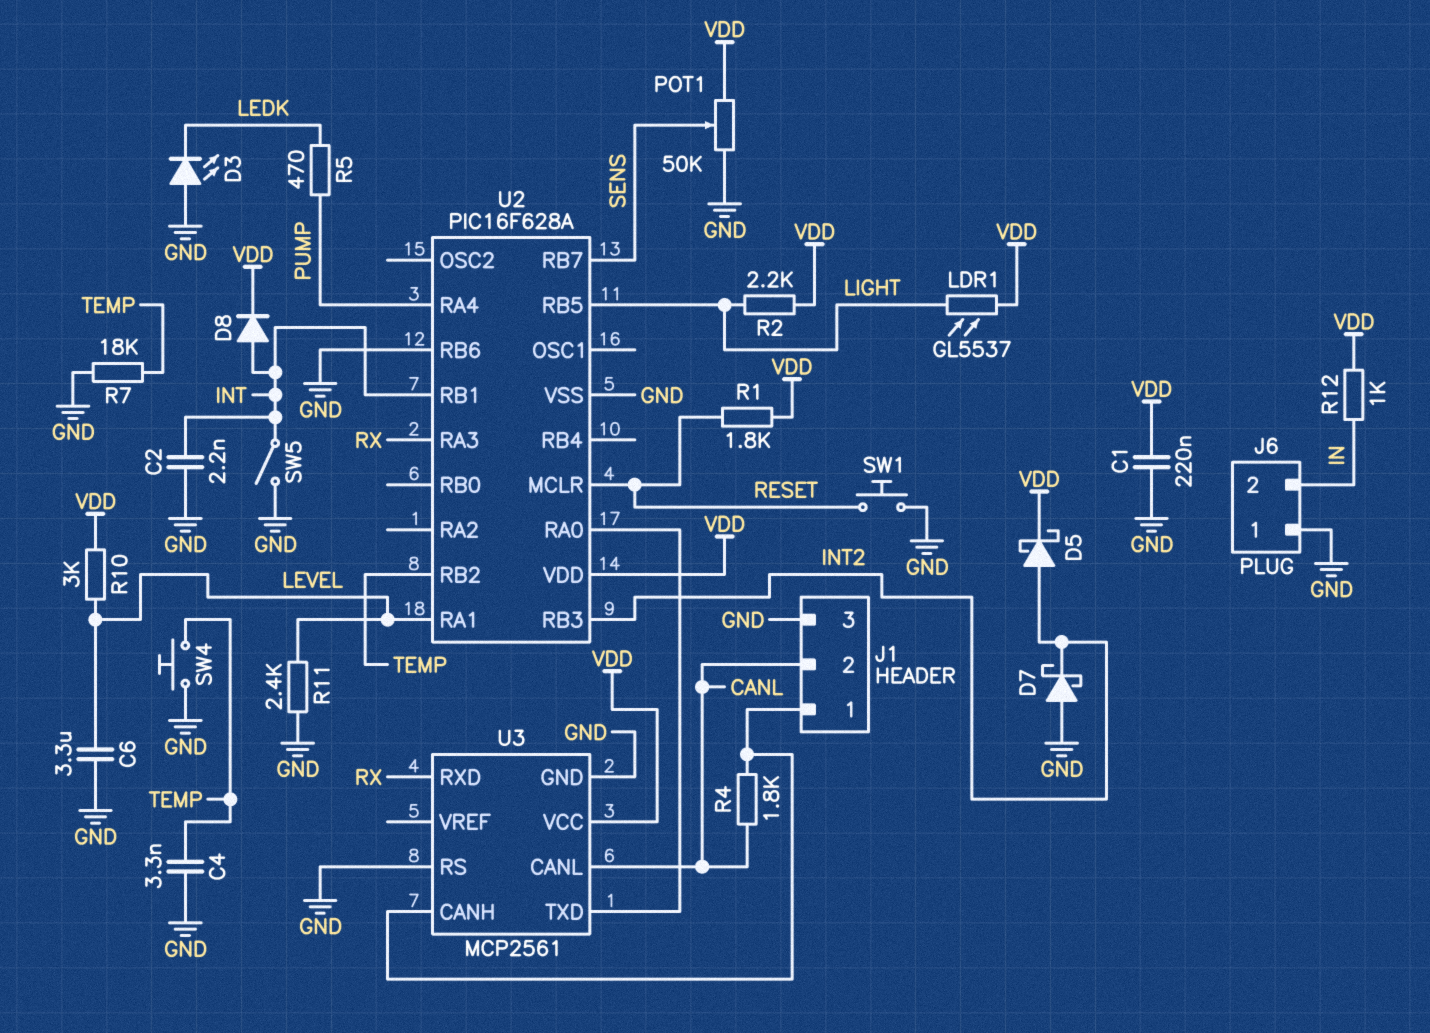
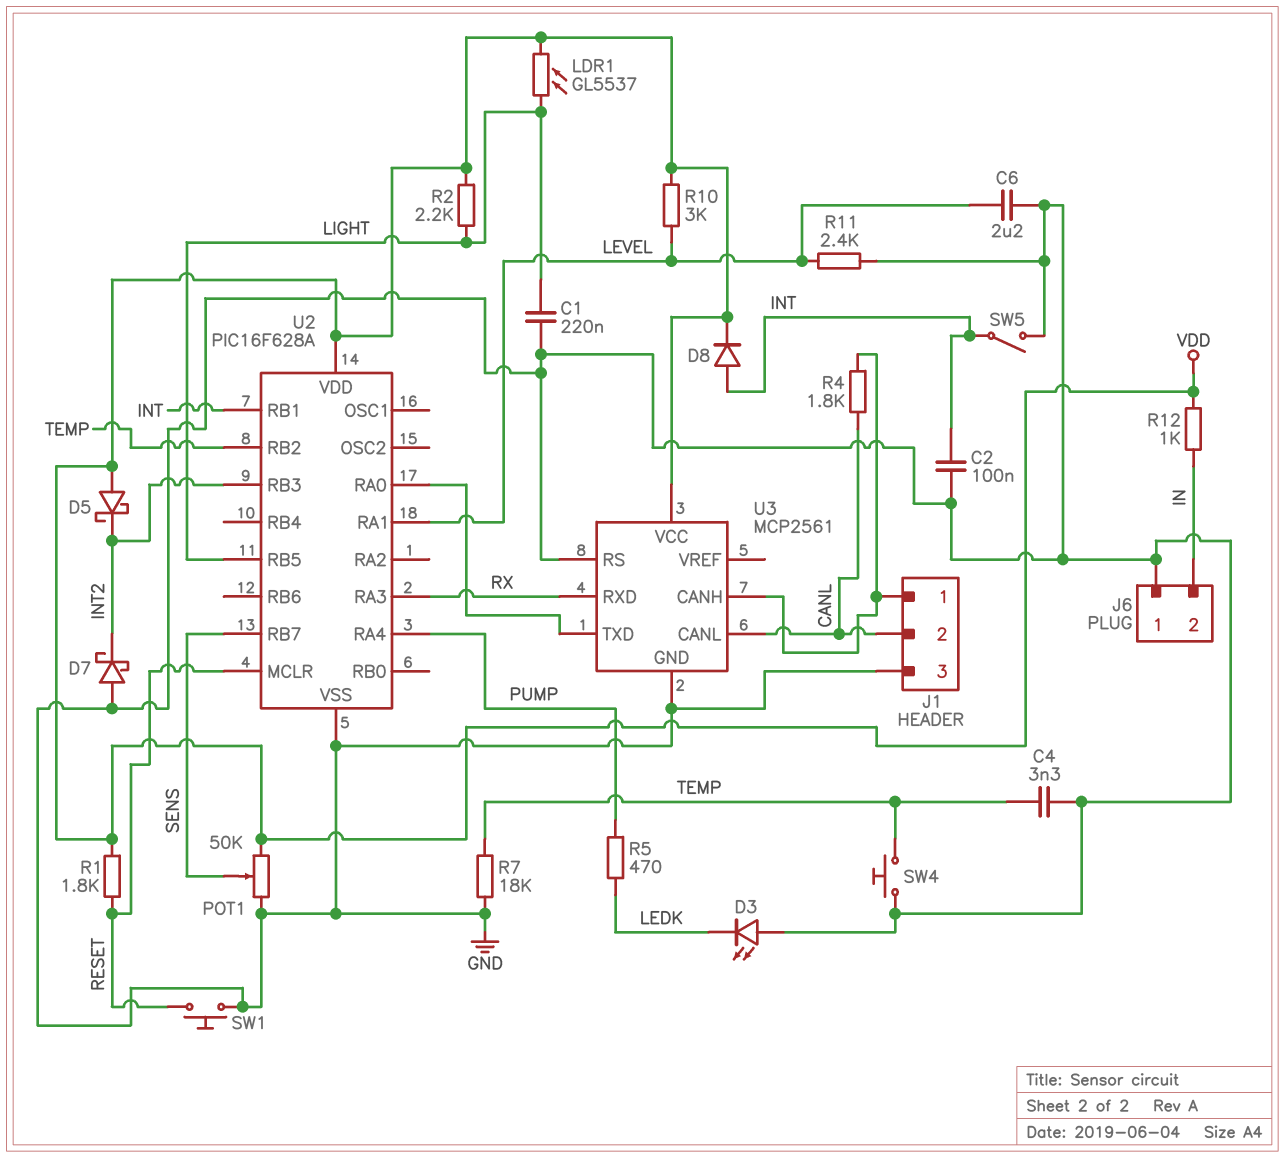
C1: 220nF (GND, VDD) -> 220nF (GND, LIGHT)
C2: 2.2nF (GND, INT) -> 100nF (GND, INT)
C6: 3.3uF (GND, LEVEL) -> 2.2uF (GND, LEVEL)
D5: schottky (A INT2, K VDD) -> schottky (A VDD, K INT2)
U2 pin RB6: GND -> none

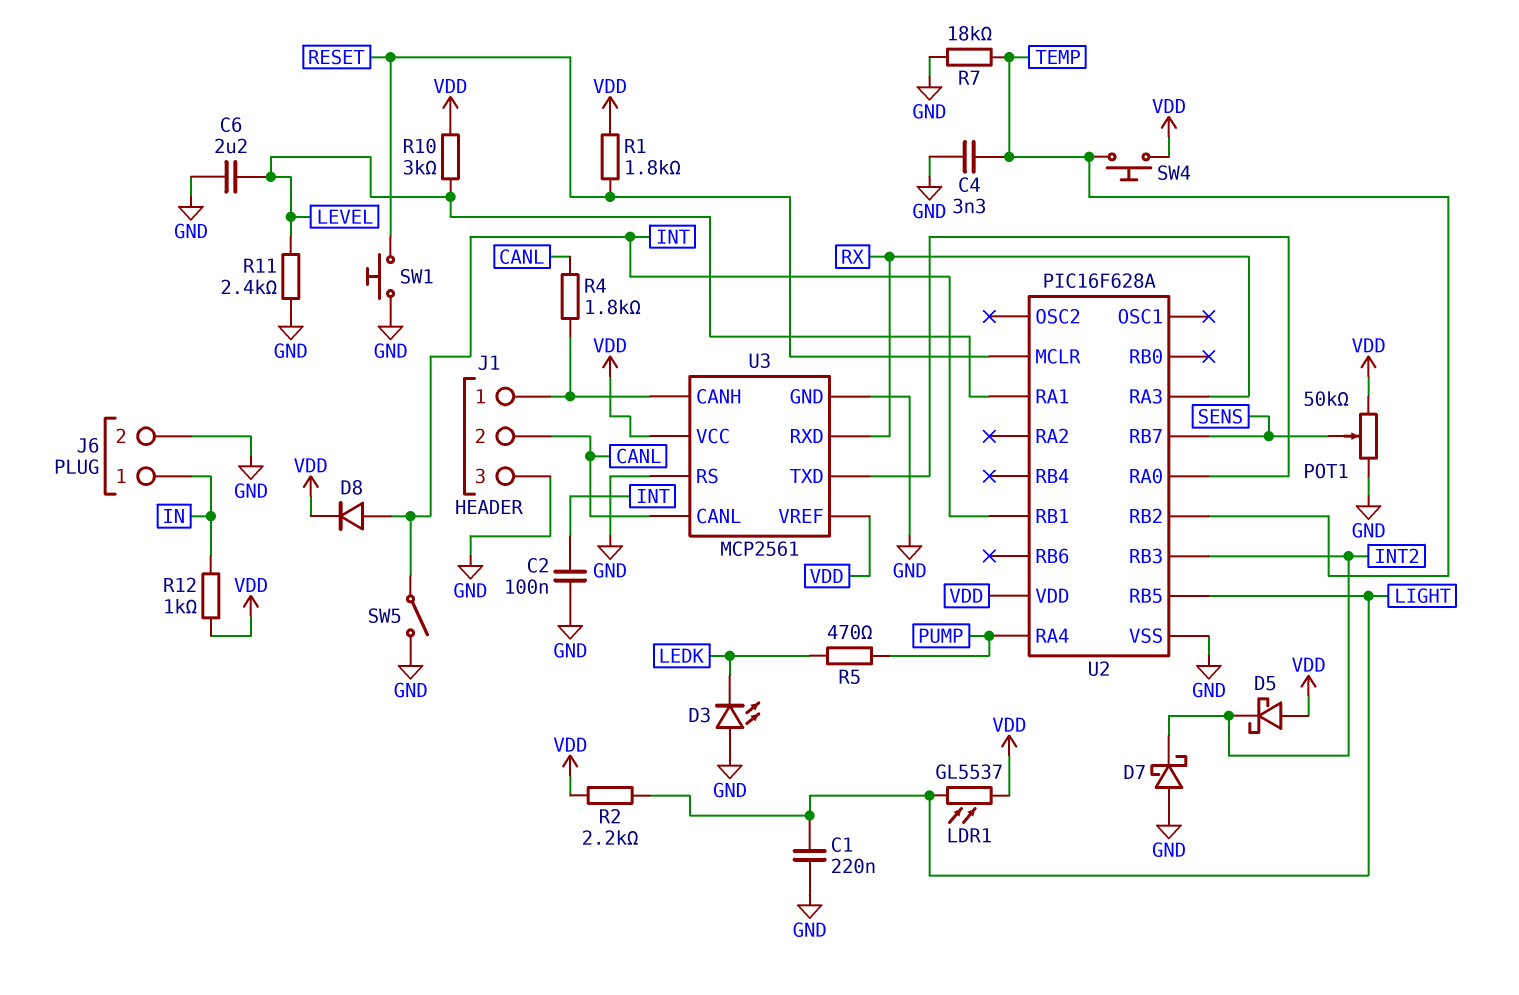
J6 pin 1: GND -> IN
J6 pin 2: IN -> GND
SW4: button (GND, TEMP) -> button (TEMP, VDD)
U3 pin VREF: none -> VDD

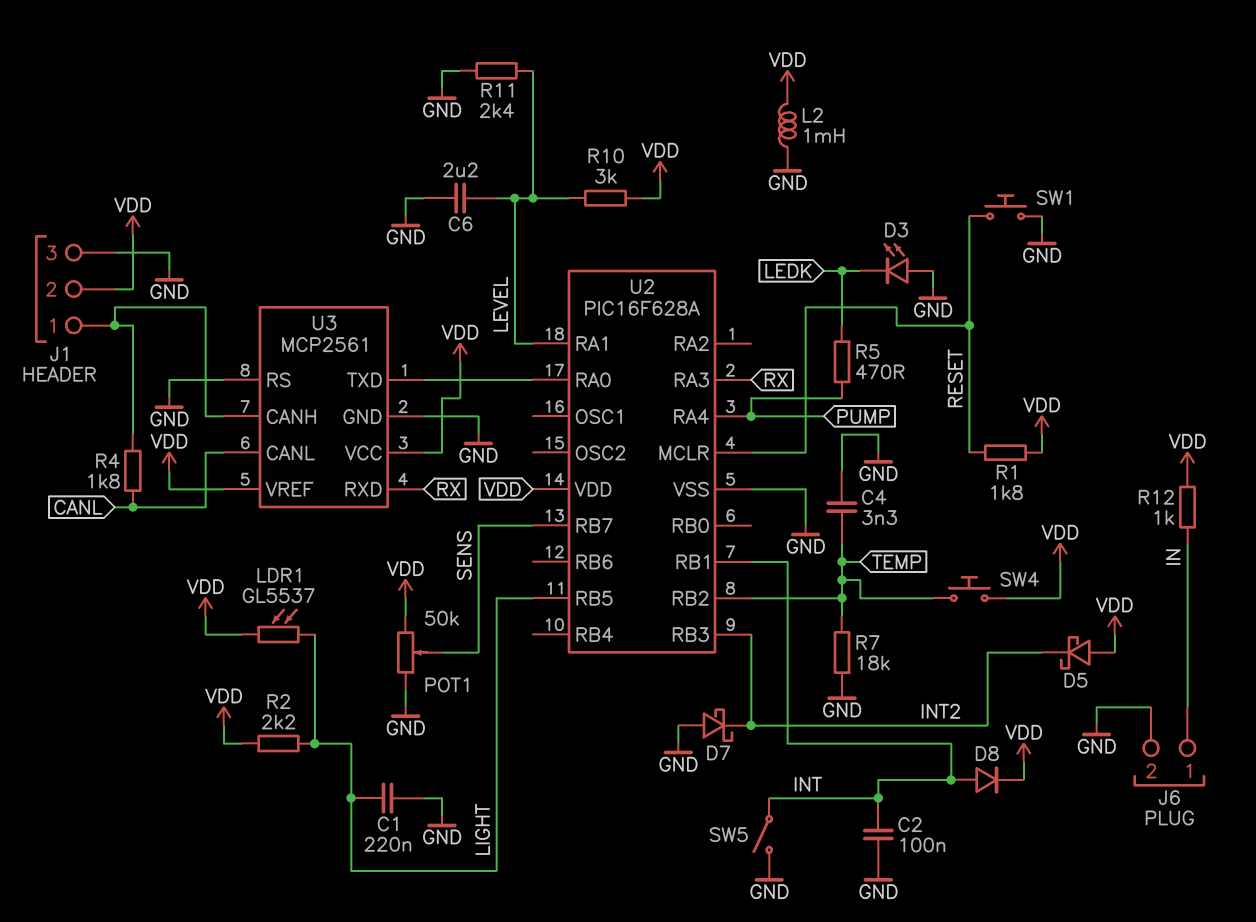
J1 pin 2: CANL -> VDD
L2: none -> 1mH (GND, VDD)

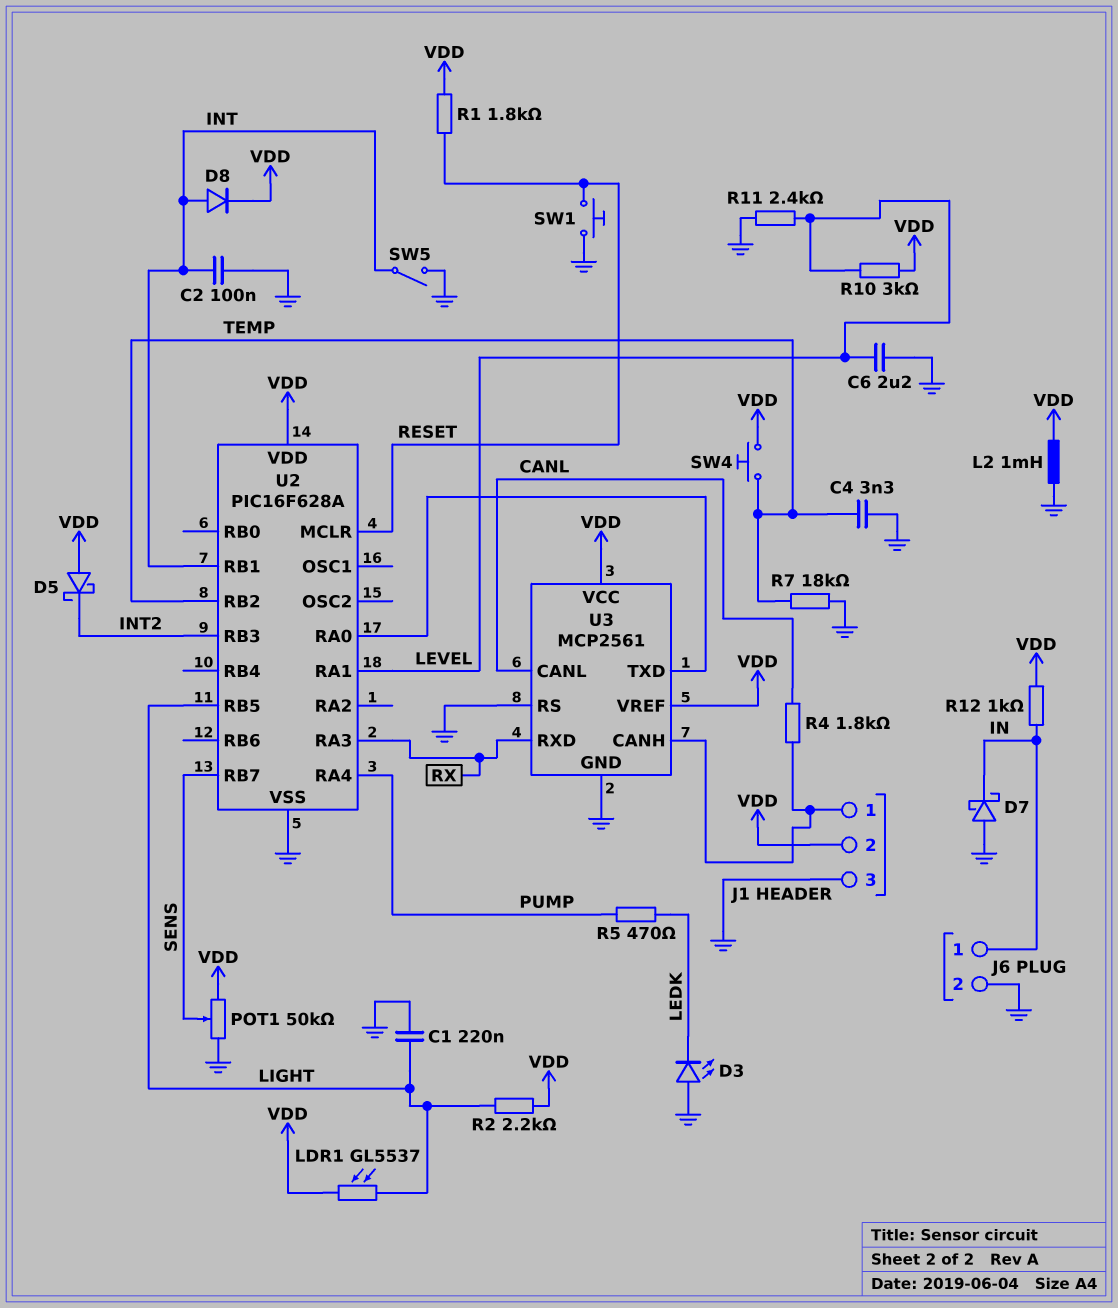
D7: schottky (A GND, K INT2) -> schottky (A GND, K IN)

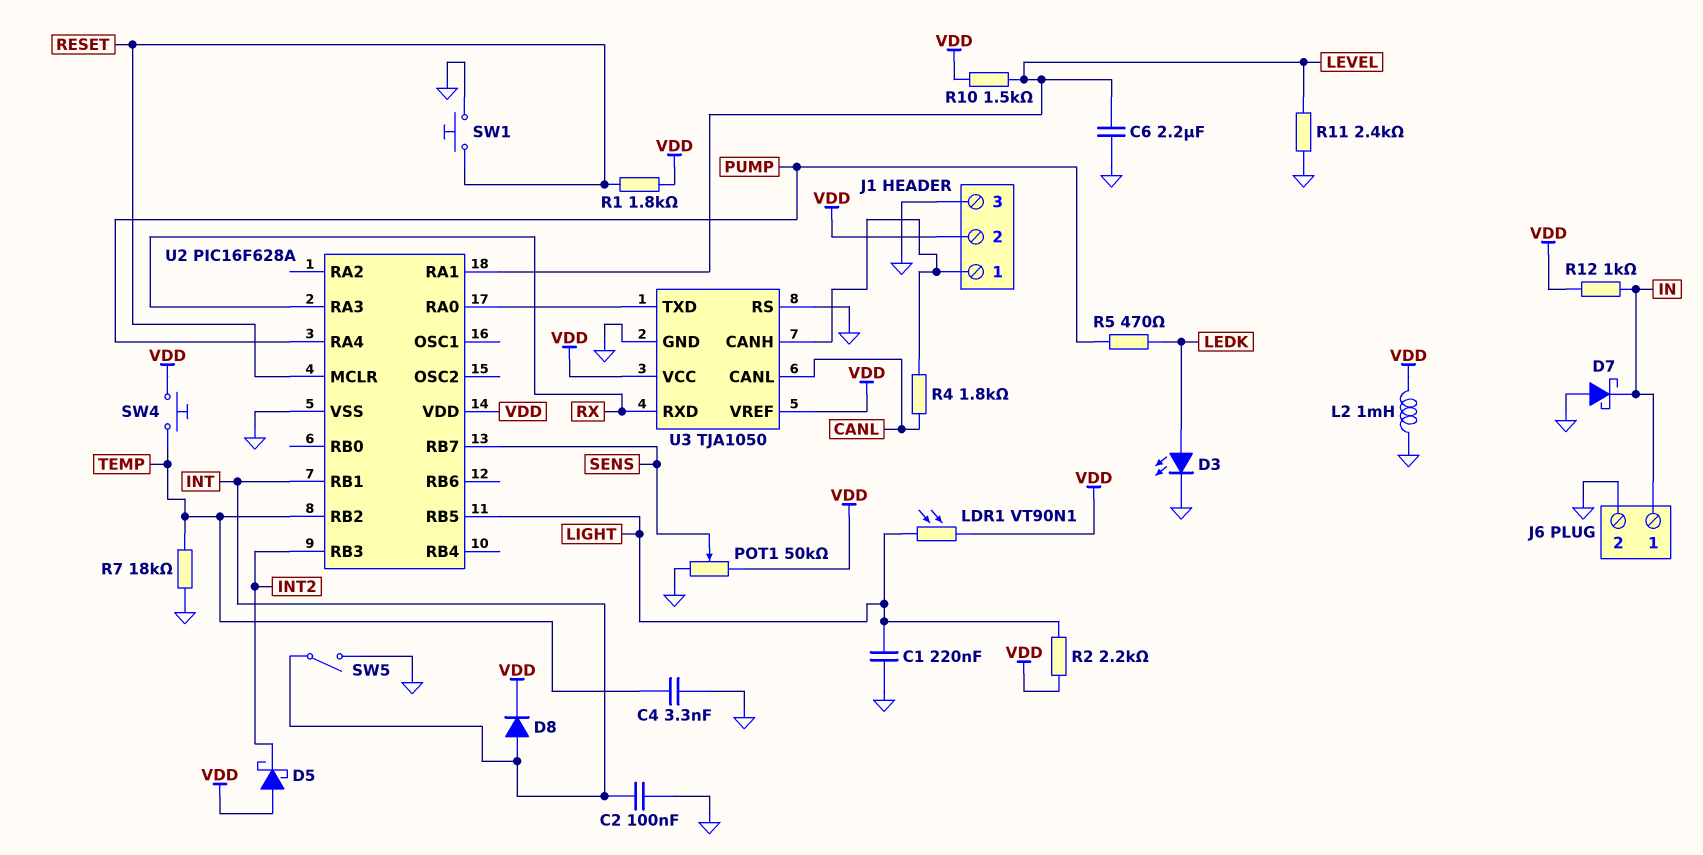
D3: LED (A GND, K LEDK) -> LED (A LEDK, K GND)
LDR1: GL5537 (LIGHT, VDD) -> VT90N1 (LIGHT, VDD)
R10: 3k (LEVEL, VDD) -> 1.5k (LEVEL, VDD)
U3: MCP2561 -> TJA1050

